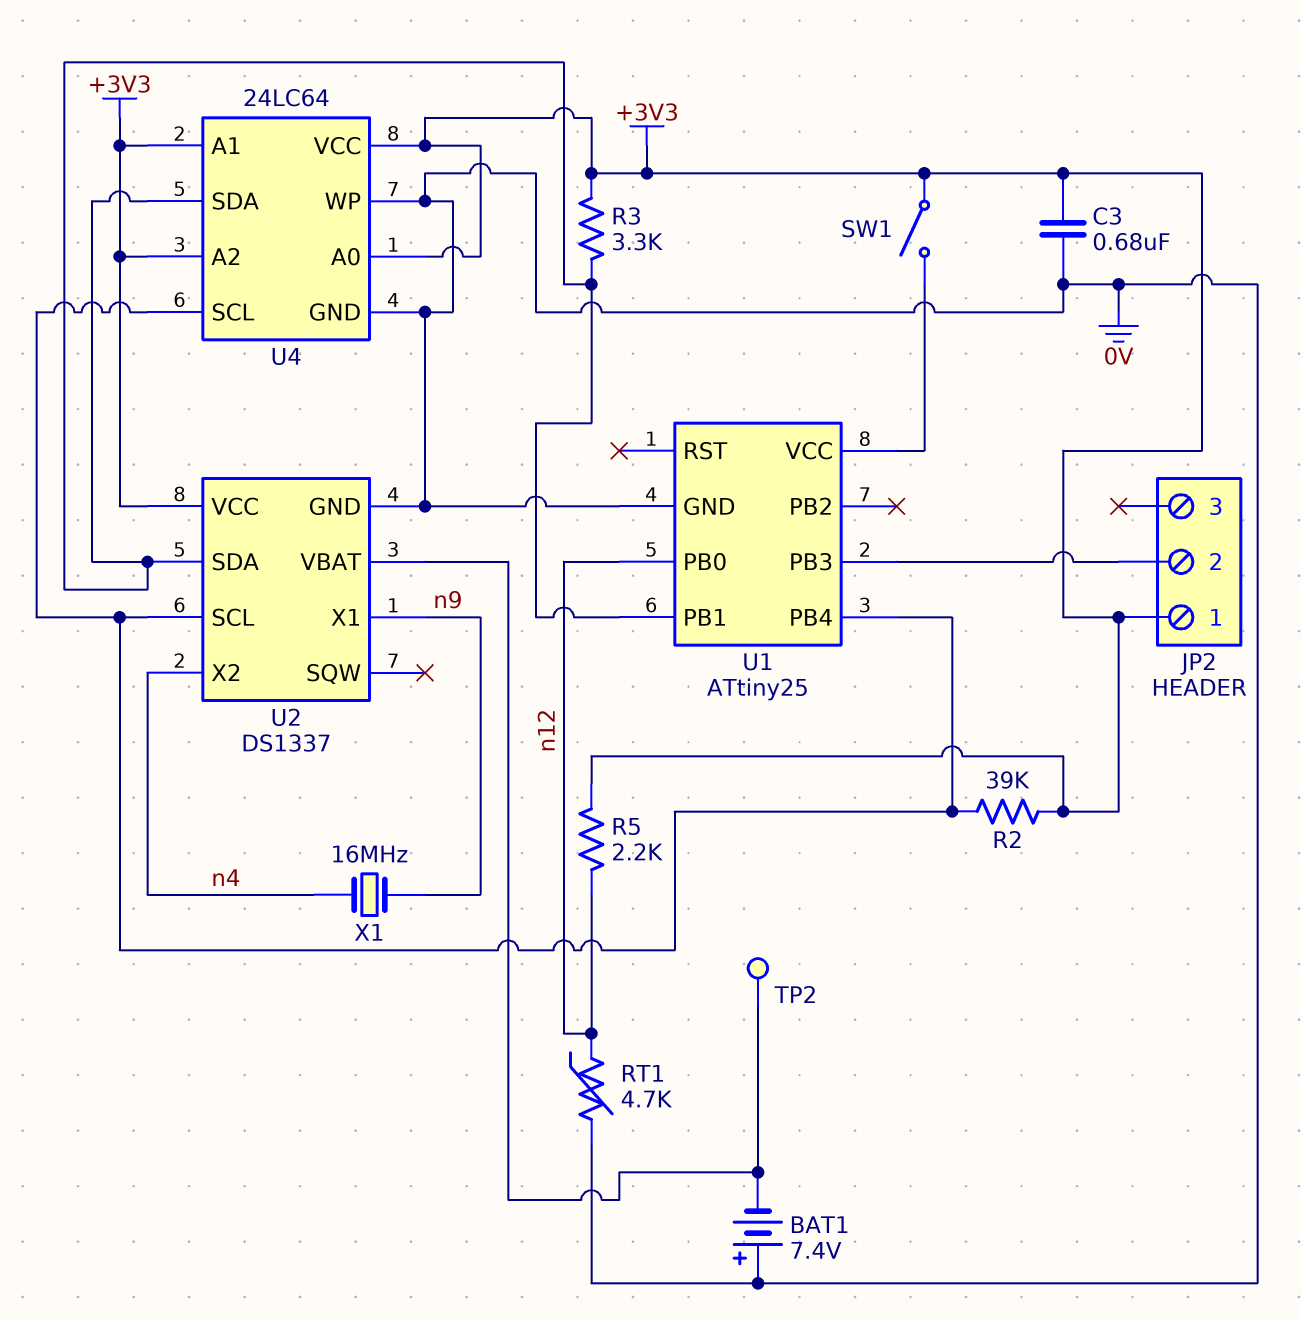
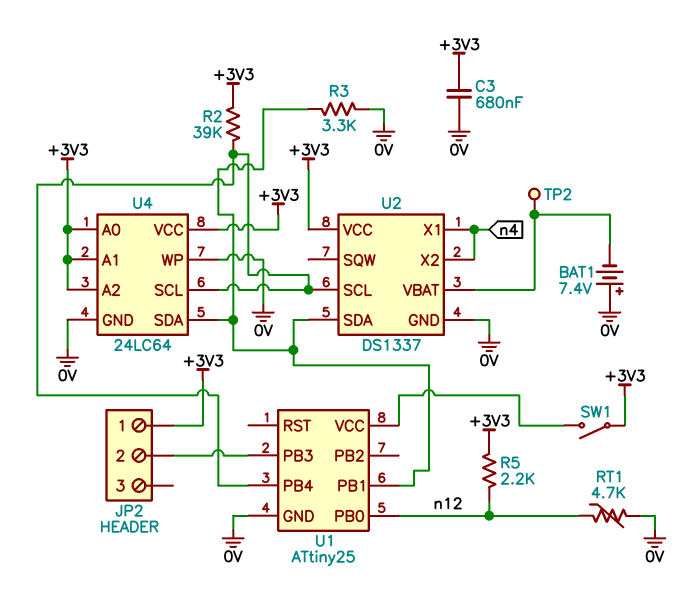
R3: 3.3k (+3V3, U1/PB1) -> 3.3k (0V, U1/PB1)
U2 pin X1: n9 -> n4
X1: 16MHz (n4, n9) -> none

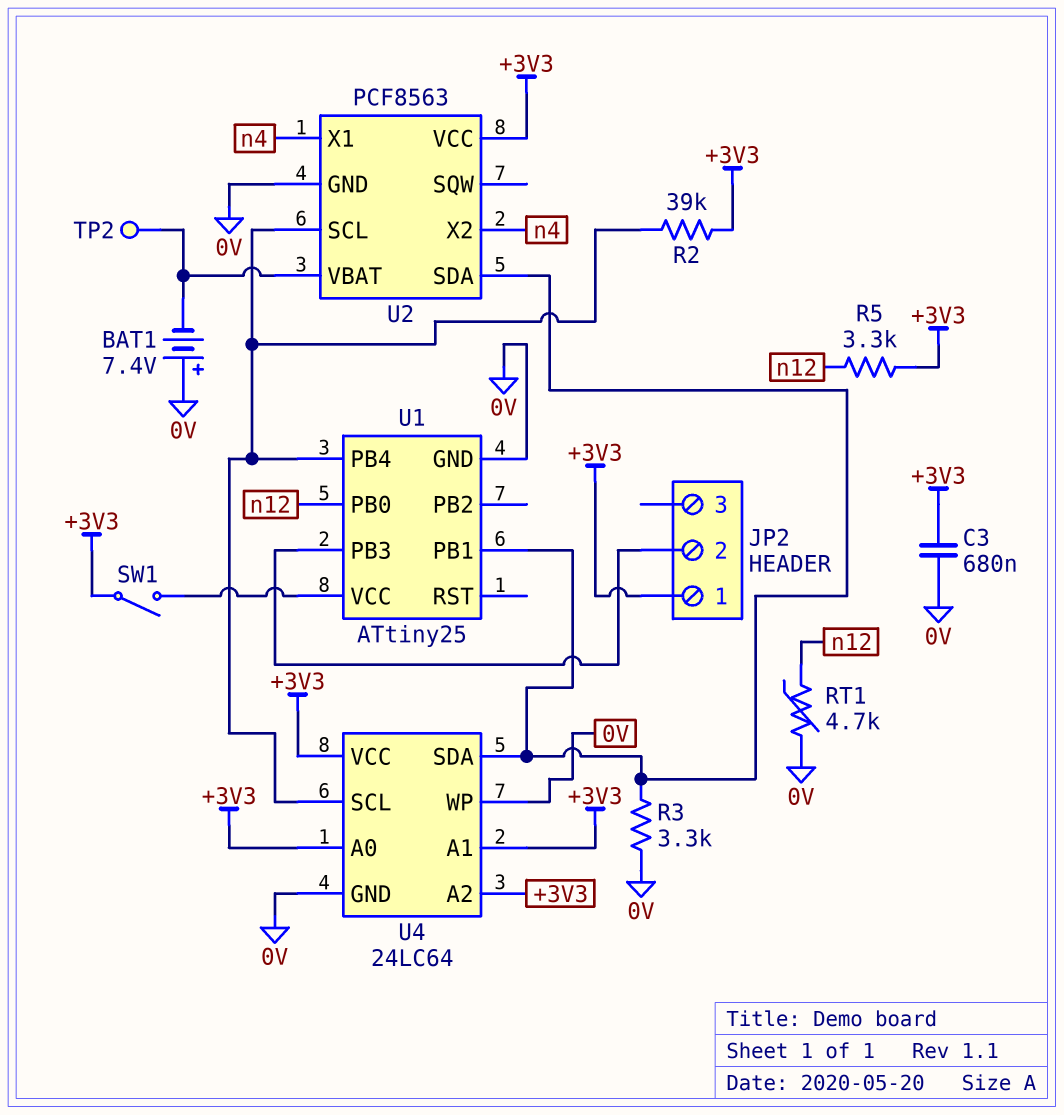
R5: 2.2k (+3V3, n12) -> 3.3k (+3V3, n12)
U2: DS1337 -> PCF8563

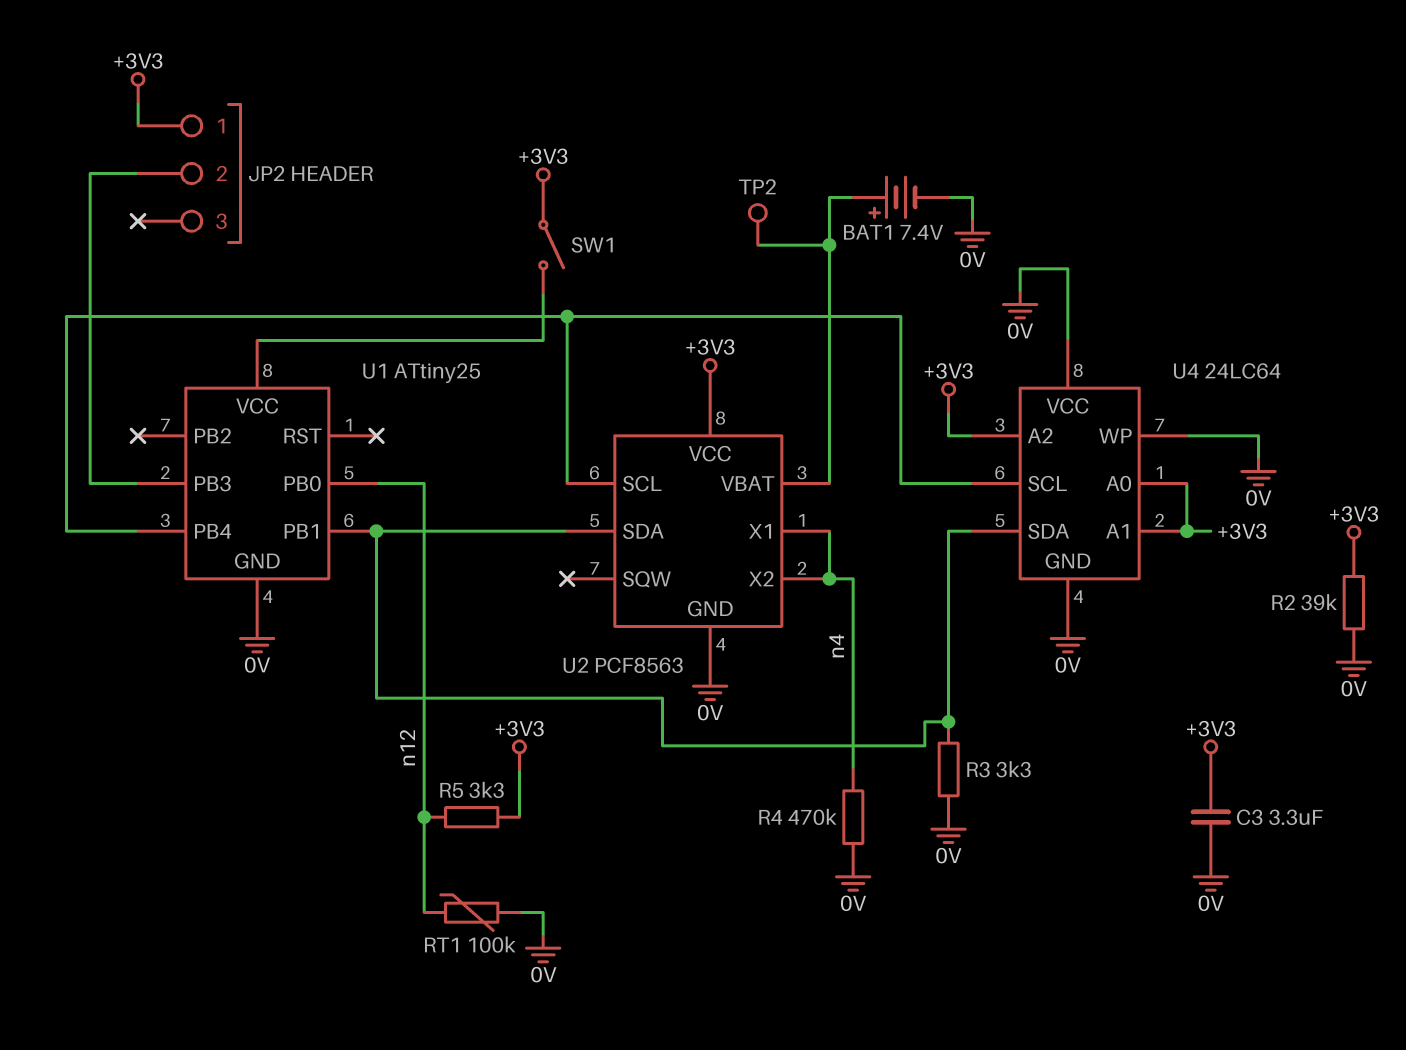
BAT1: 7.4V (plus 0V, minus U2/VBAT) -> 7.4V (plus U2/VBAT, minus 0V)
C3: 680nF (+3V3, 0V) -> 3.3uF (+3V3, 0V)
R2: 39k (+3V3, U1/PB4) -> 39k (+3V3, 0V)
R4: none -> 470k (0V, n4)
RT1: 4.7k (0V, n12) -> 100k (0V, n12)
U4 pin VCC: +3V3 -> 0V

